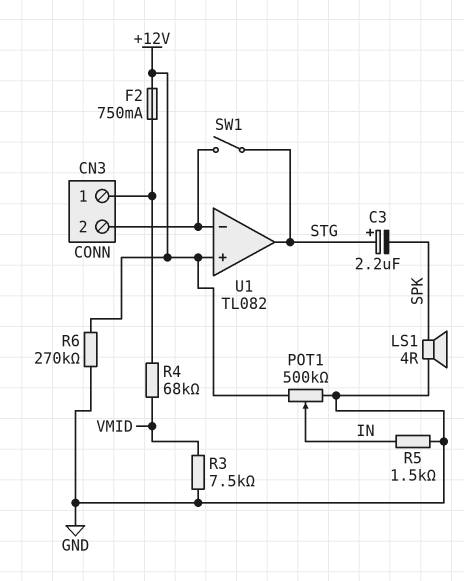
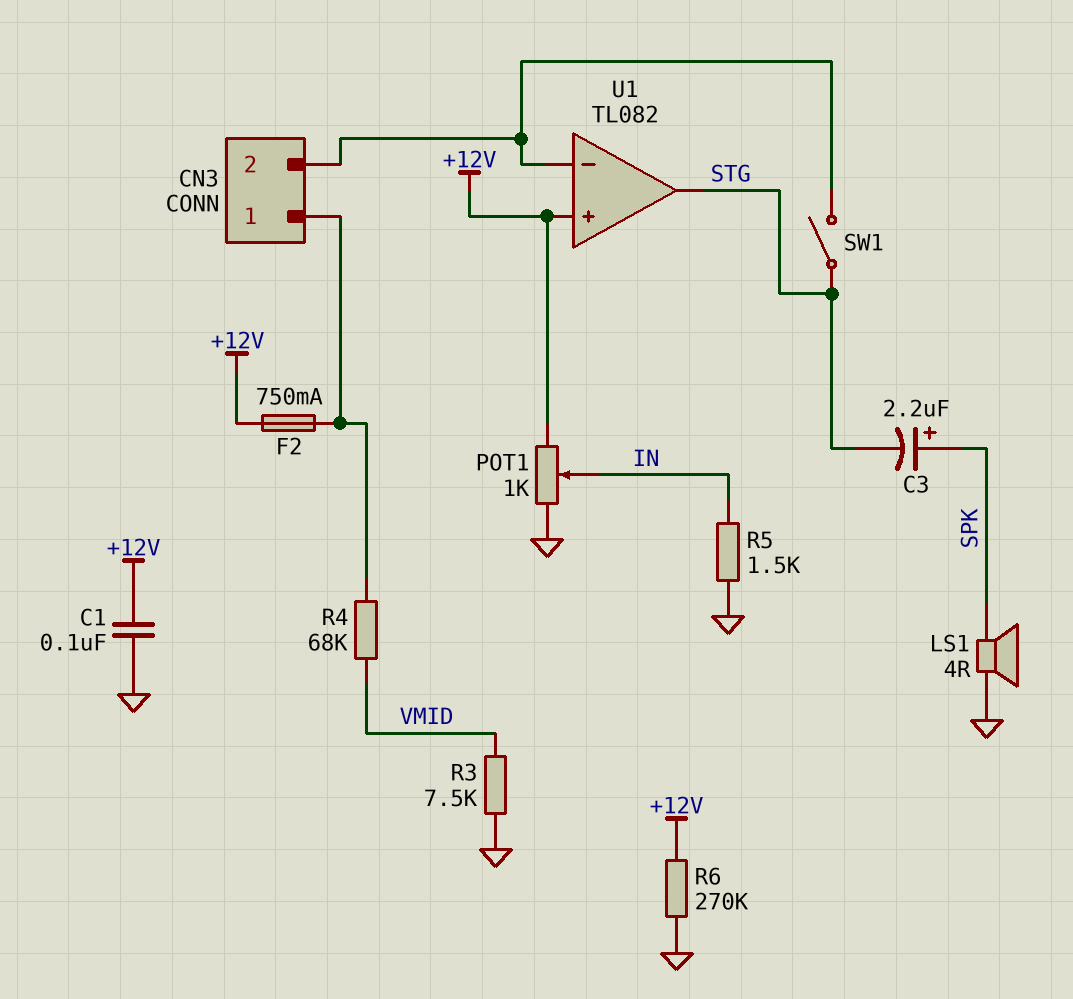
C1: none -> 100nF (+12V, GND)
C3: 2.2uF (plus STG, minus SPK) -> 2.2uF (plus SPK, minus STG)
POT1: 500k (+12V, GND, wiper IN) -> 1k (+12V, GND, wiper IN)

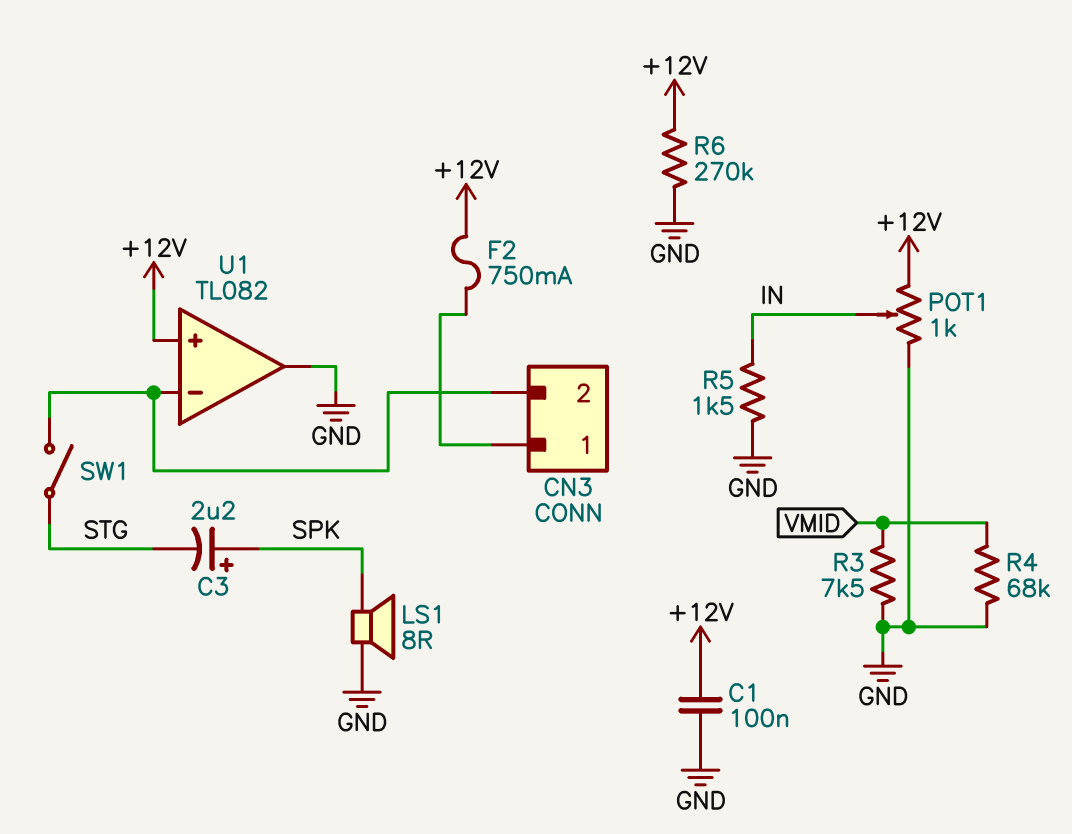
LS1: speaker 4R (GND, SPK) -> speaker 8R (GND, SPK)
R4: 68k (CN3/1, VMID) -> 68k (GND, VMID)
U1 pin out: STG -> GND

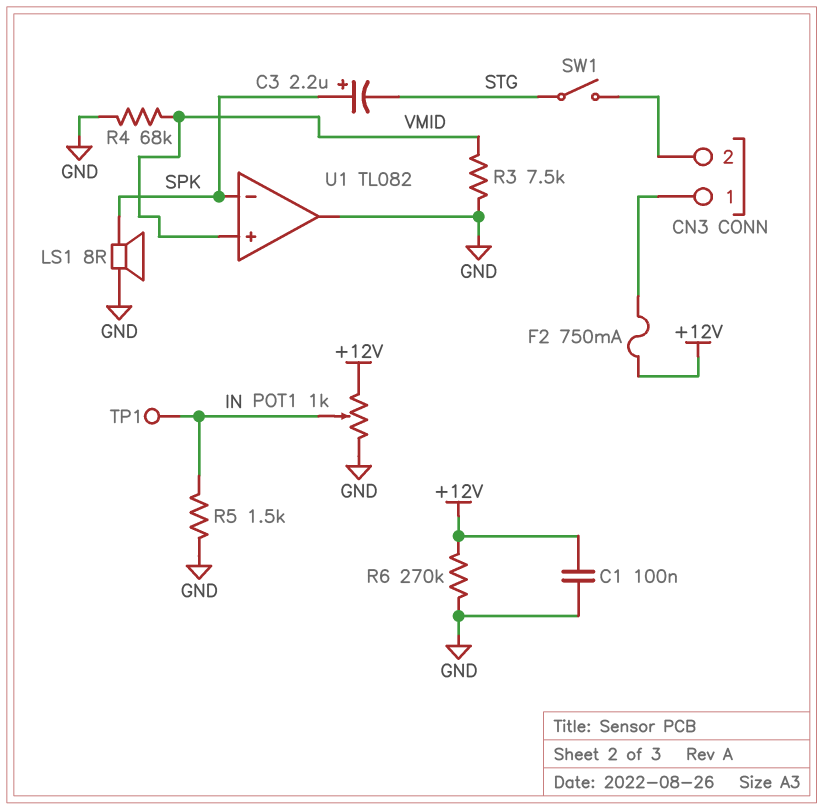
TP1: none -> test point (IN)
U1 pin in+: +12V -> VMID
U1 pin in-: CN3/2 -> SPK

